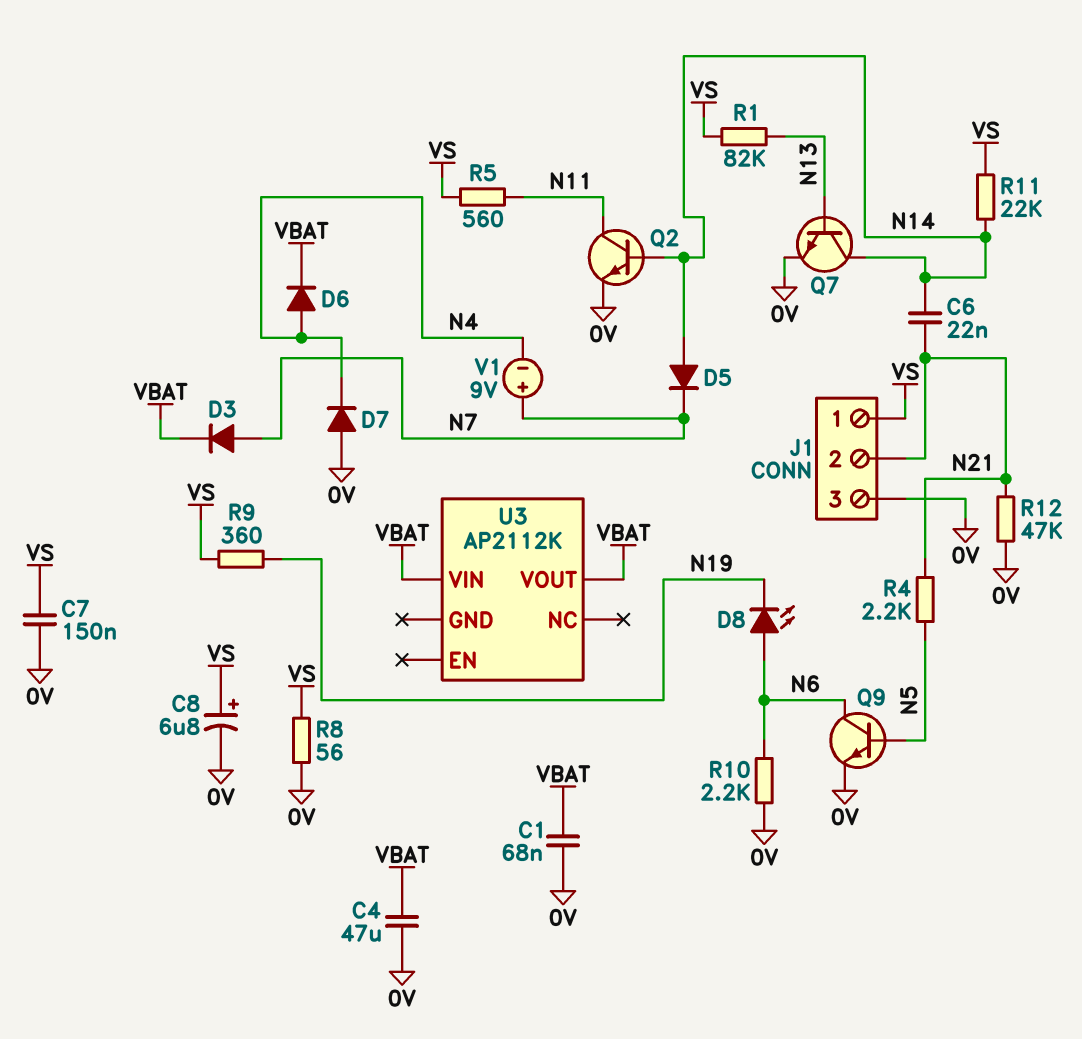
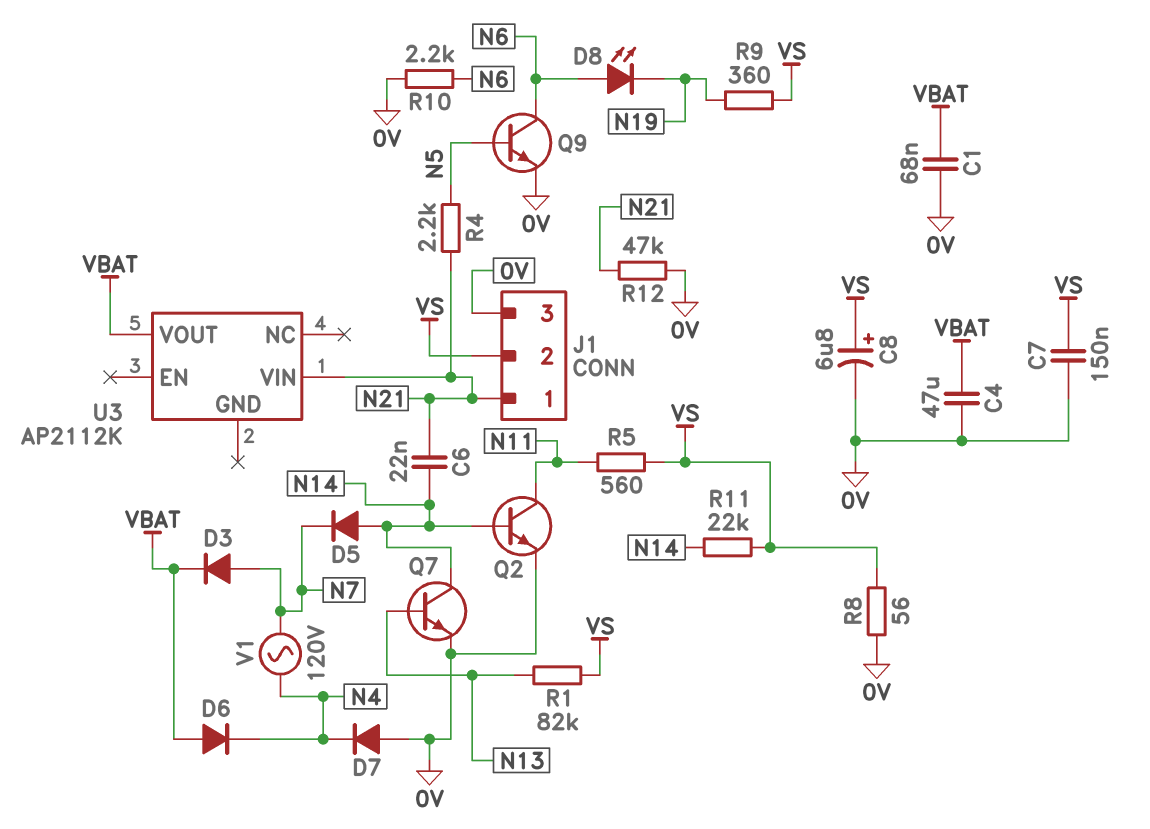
D6: diode (A N4, K VBAT) -> diode (A VBAT, K N4)
J1 pin 1: VS -> N21
J1 pin 2: N21 -> VS
U3 pin VIN: VBAT -> N21
V1: 9V (plus N7, minus N4) -> AC 120V (N4, N7)

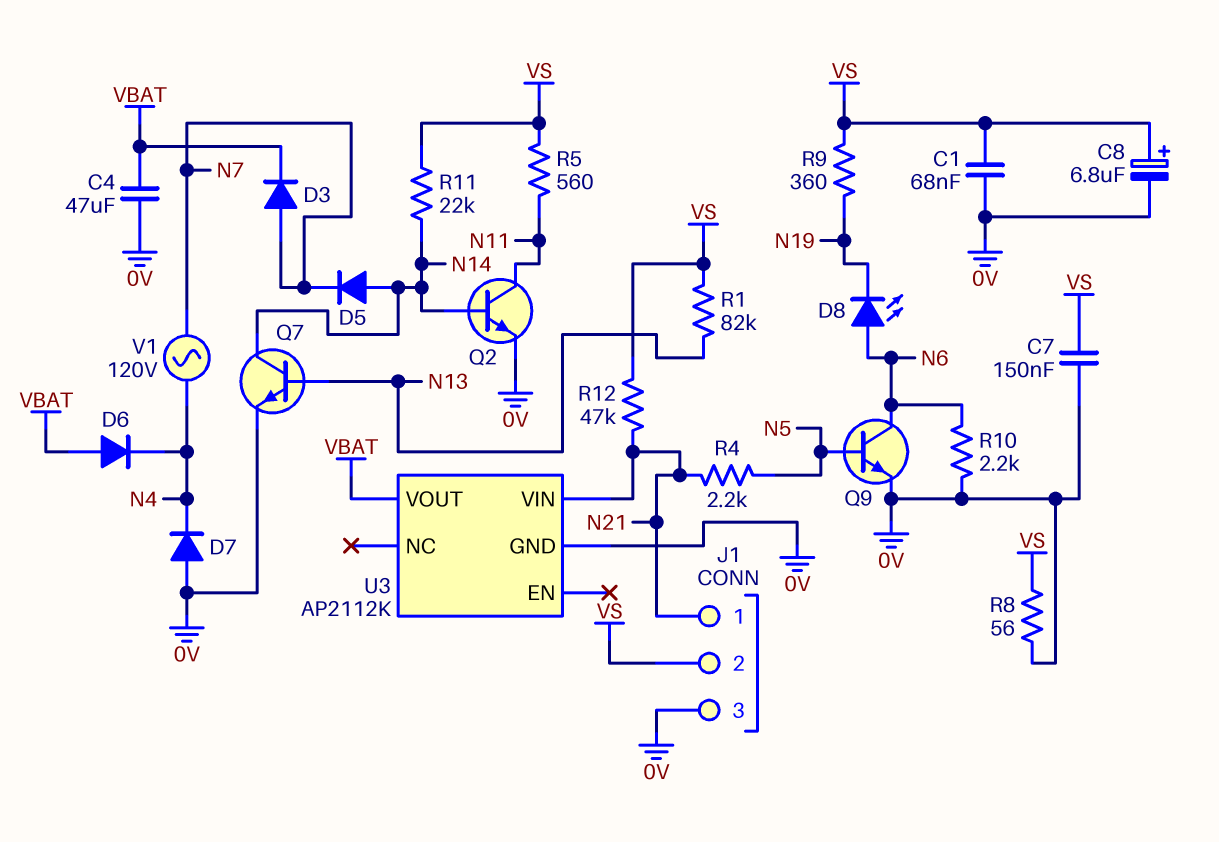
C1: 68nF (0V, VBAT) -> 68nF (0V, VS)
C6: 22nF (N14, N21) -> none
R12: 47k (0V, N21) -> 47k (N21, VS)
U3 pin GND: none -> 0V

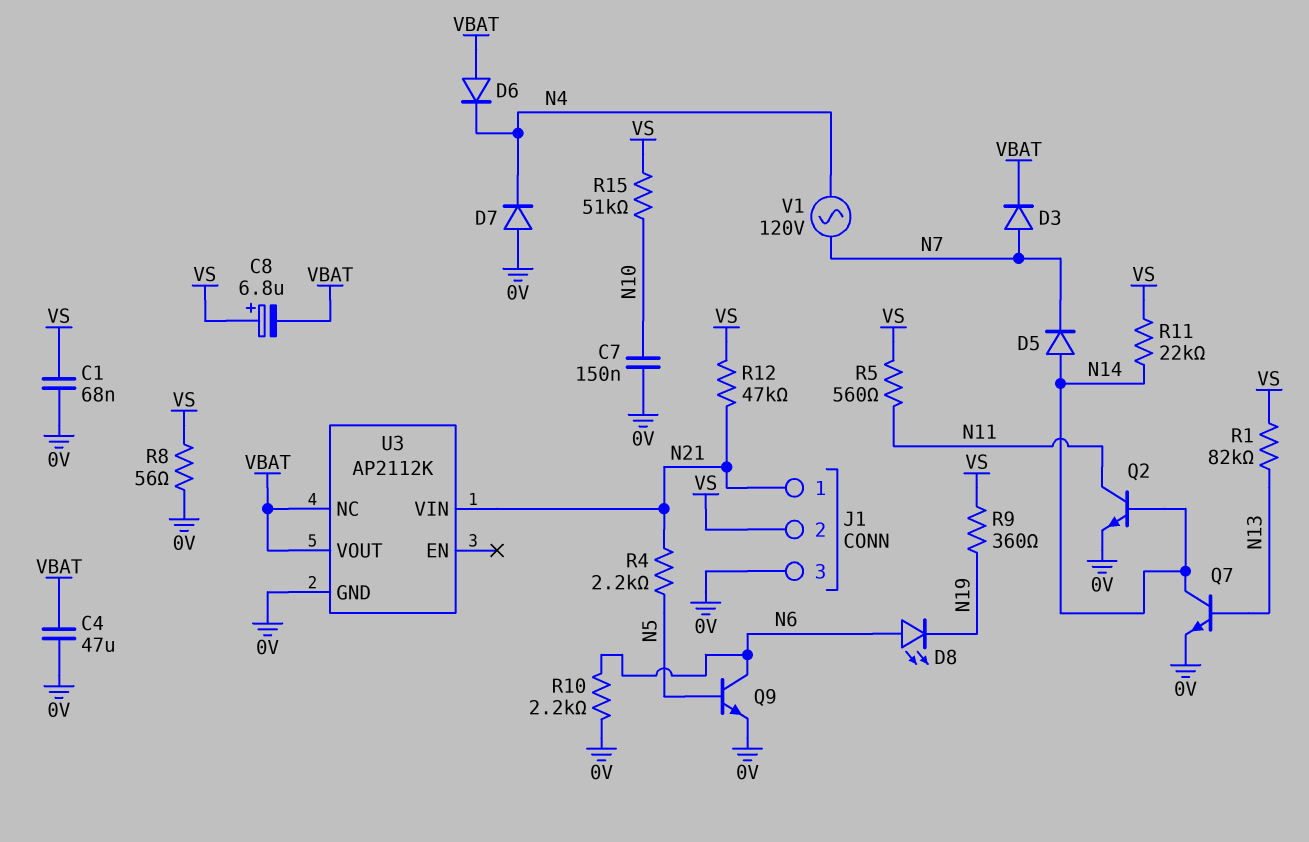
C7: 150nF (0V, VS) -> 150nF (0V, N10)
C8: 6.8uF (plus VS, minus 0V) -> 6.8uF (plus VS, minus VBAT)
R15: none -> 51k (N10, VS)
U3 pin NC: none -> VBAT

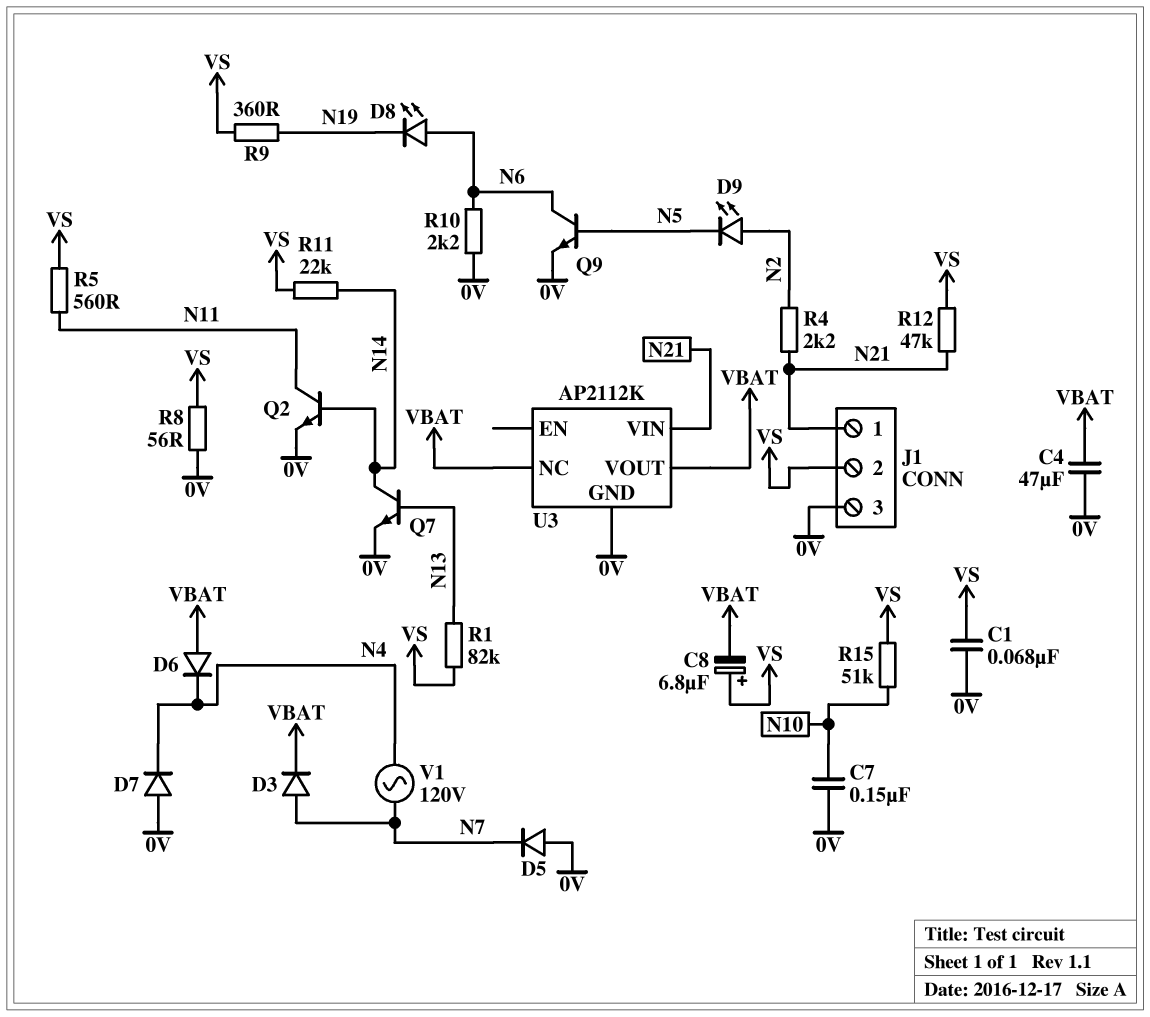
D5: diode (A N14, K N7) -> diode (A 0V, K N7)
D9: none -> LED (A N2, K N5)
R4: 2.2k (N5, N21) -> 2.2k (N2, N21)

